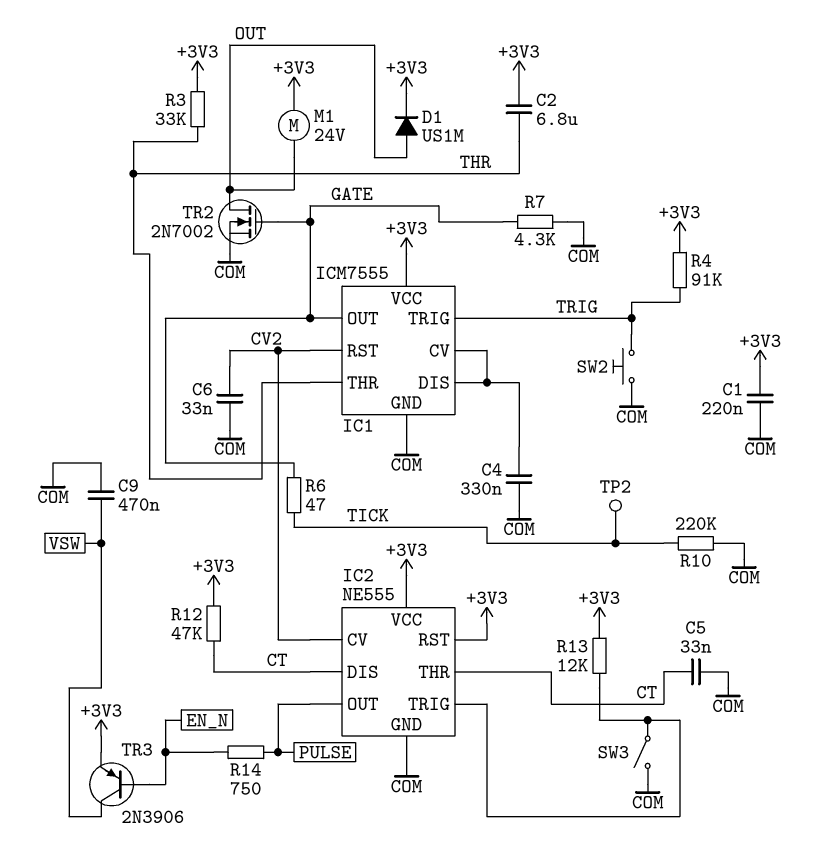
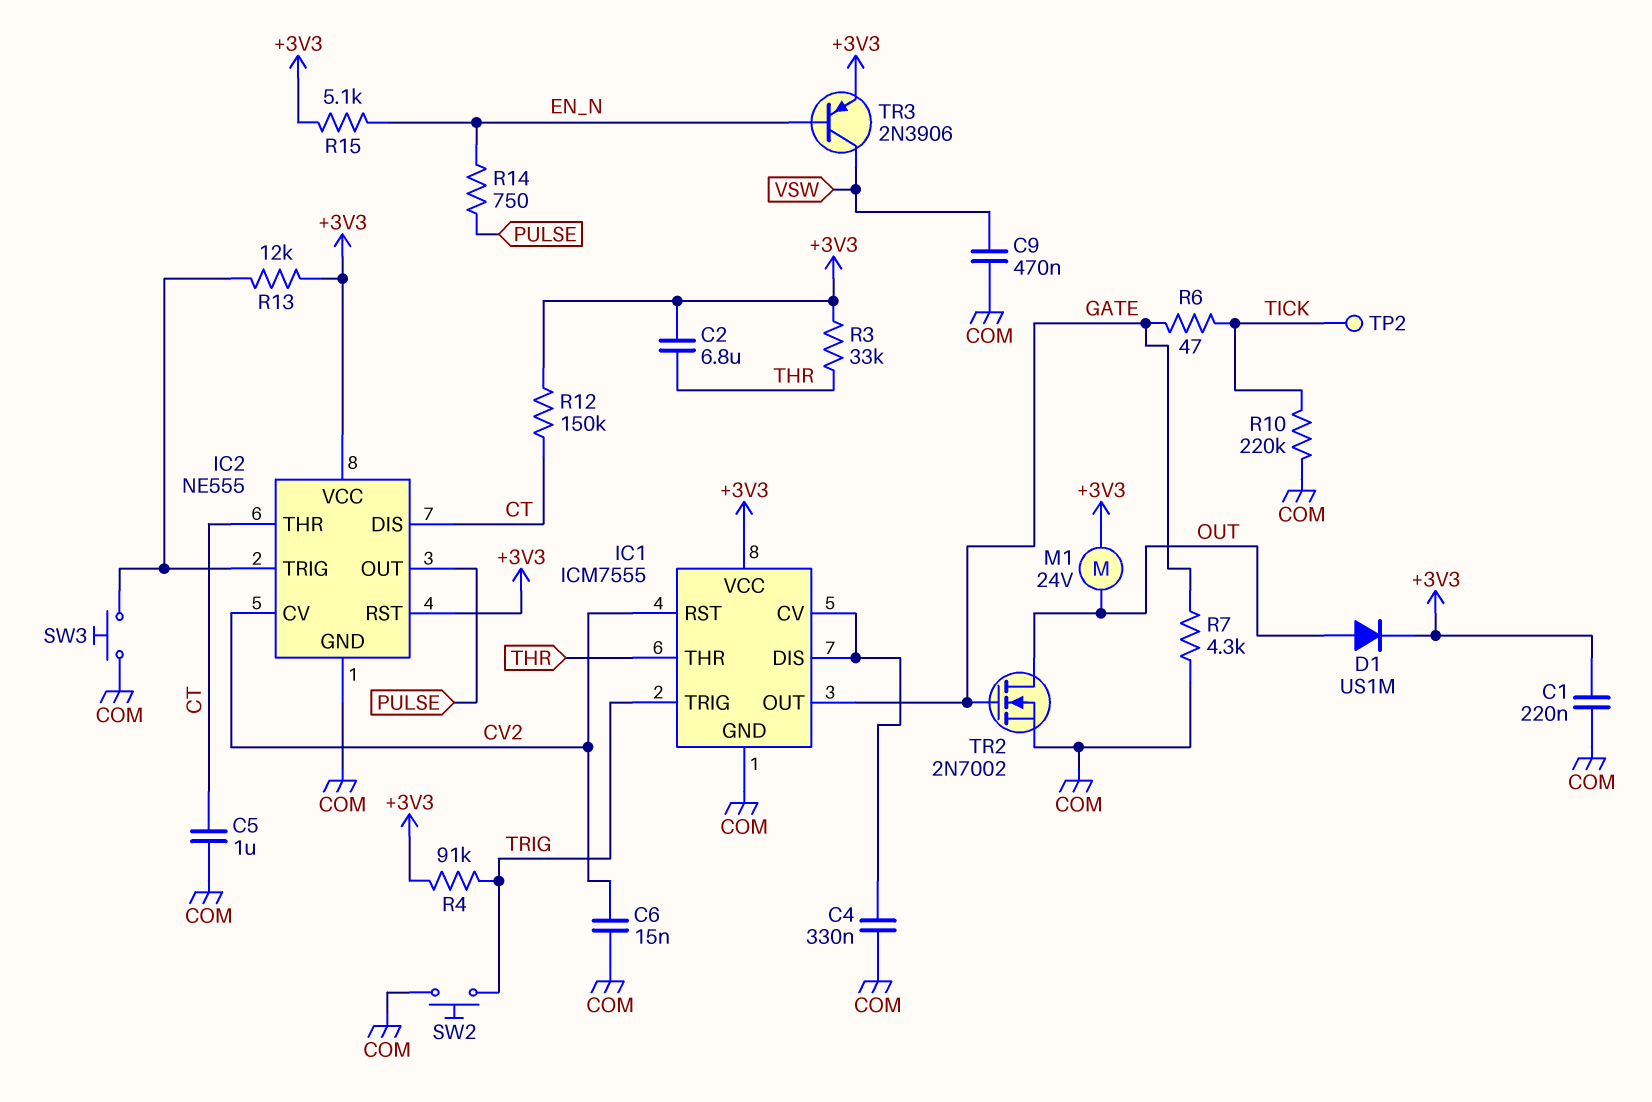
C5: 33nF (COM, CT) -> 1uF (COM, CT)
C6: 33nF (COM, CV2) -> 15nF (COM, CV2)
R12: 47k (+3V3, CT) -> 150k (+3V3, CT)
R15: none -> 5.1k (+3V3, EN_N)
SW3: switch (COM, IC2/TRIG) -> button (COM, IC2/TRIG)

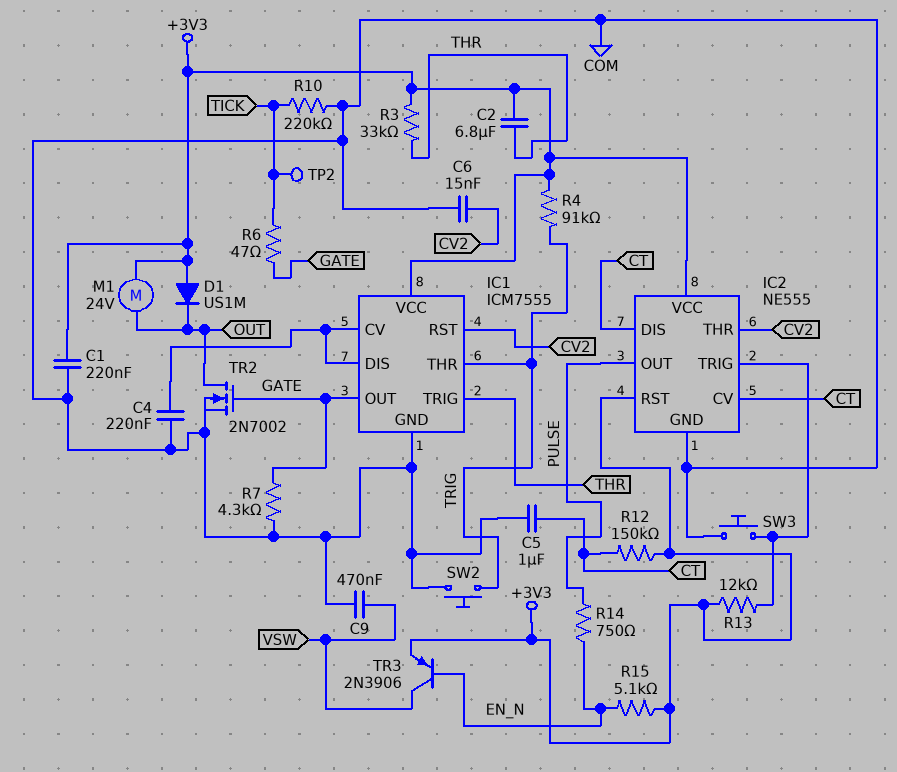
C4: 330nF (COM, IC1/CV) -> 220nF (COM, IC1/CV)
D1: diode US1M (A OUT, K +3V3) -> diode US1M (A +3V3, K OUT)
IC1 pin THR: THR -> TRIG
IC1 pin TRIG: TRIG -> THR
IC2 pin CV: CV2 -> CT
IC2 pin THR: CT -> CV2

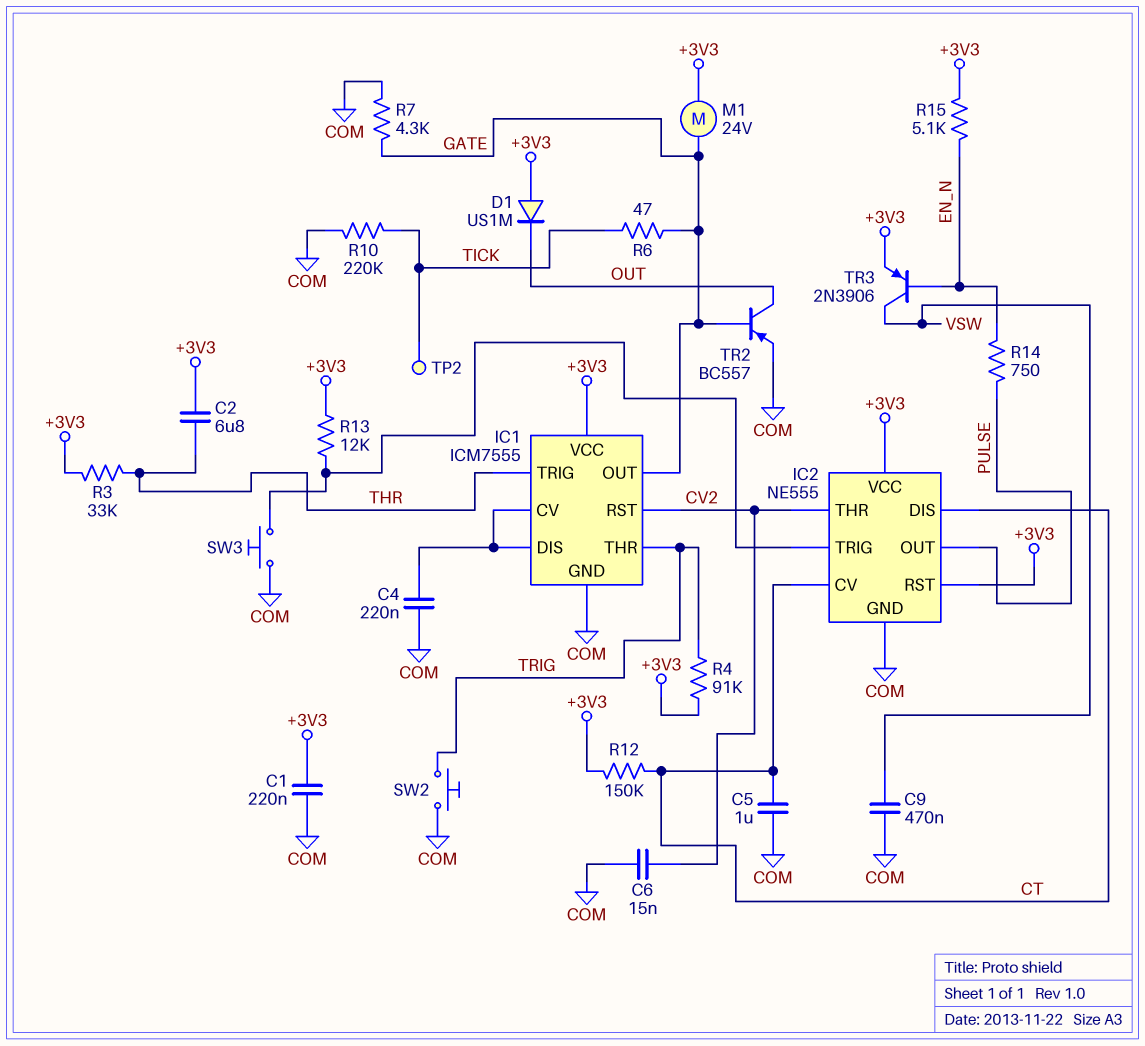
M1: motor 24V (+3V3, OUT) -> motor 24V (+3V3, GATE)
TR2: NMOS 2N7002 (G GATE, D OUT, S COM) -> PNP BC557 (B GATE, C OUT, E COM)

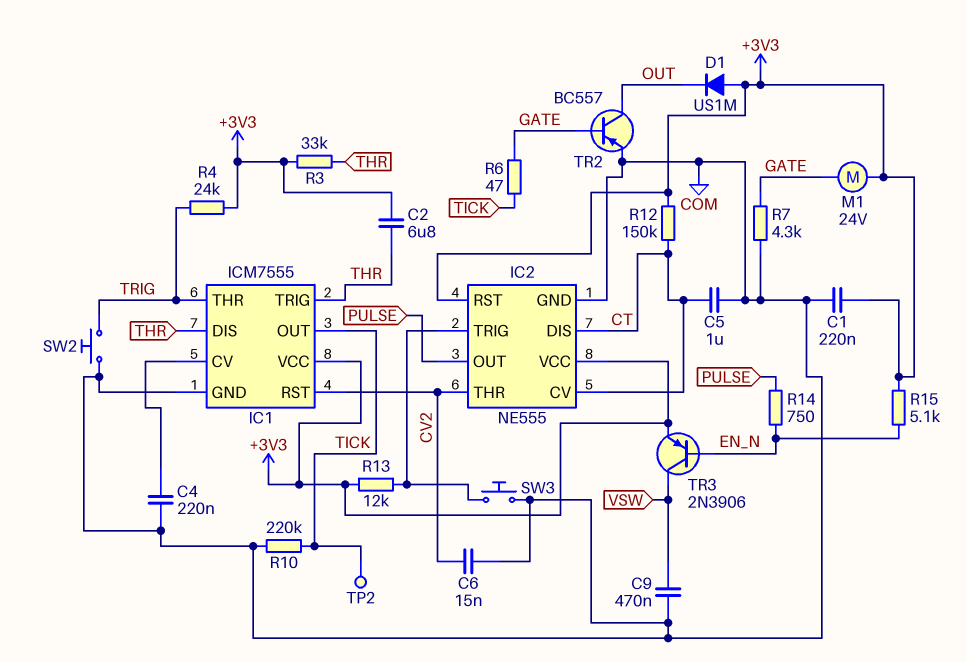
IC1 pin DIS: IC1/CV -> THR
IC1 pin OUT: GATE -> TICK
R4: 91k (+3V3, TRIG) -> 24k (+3V3, TRIG)

